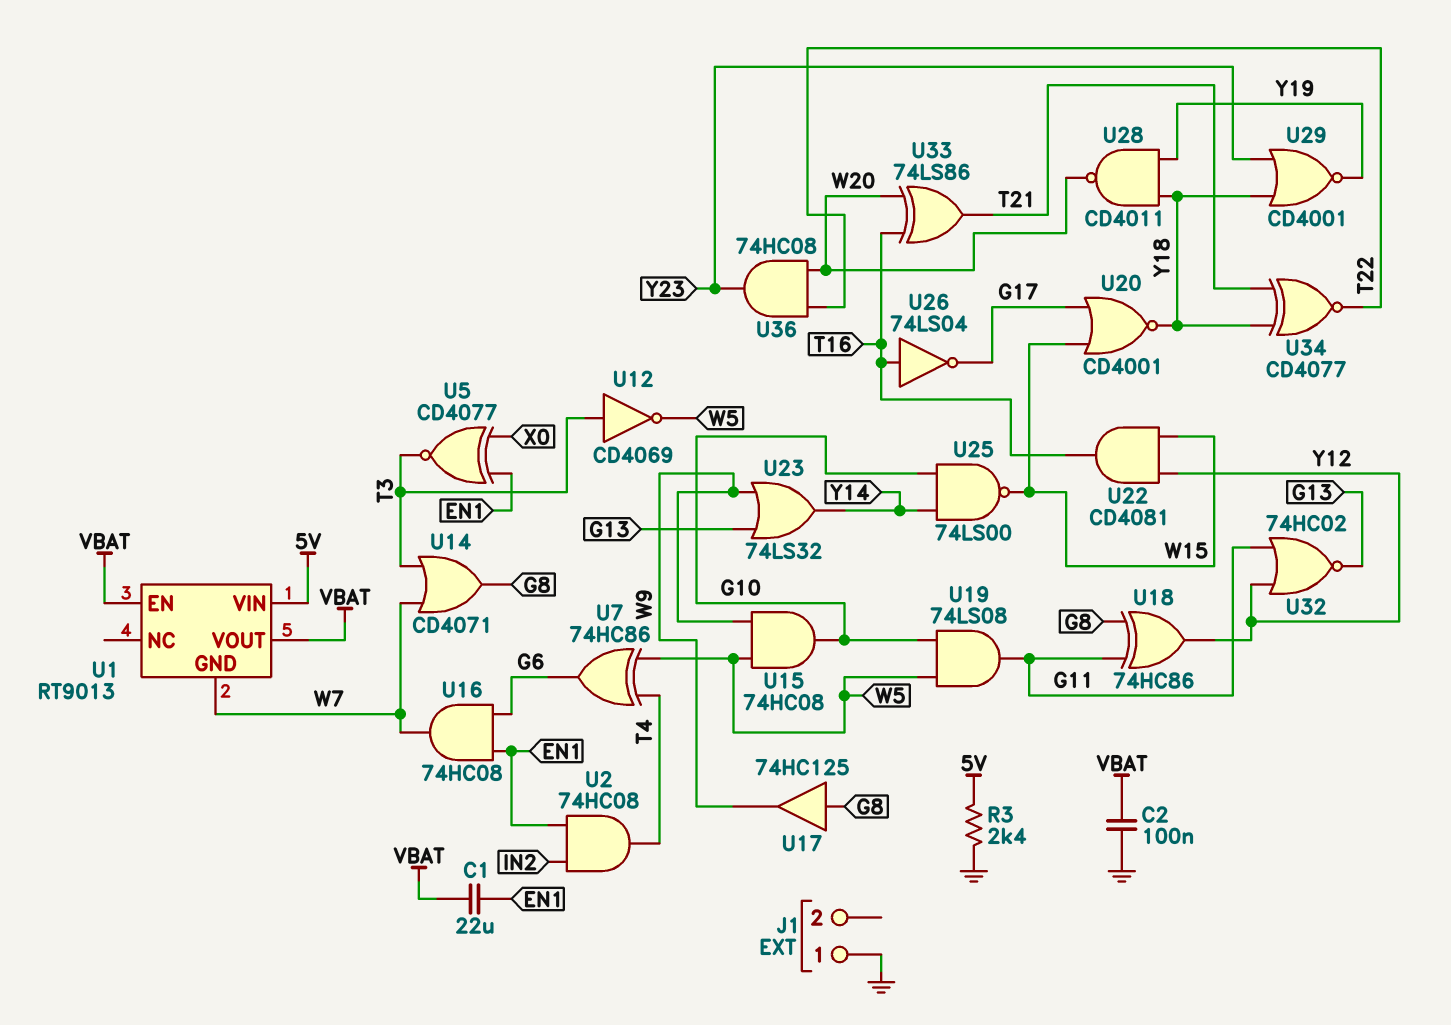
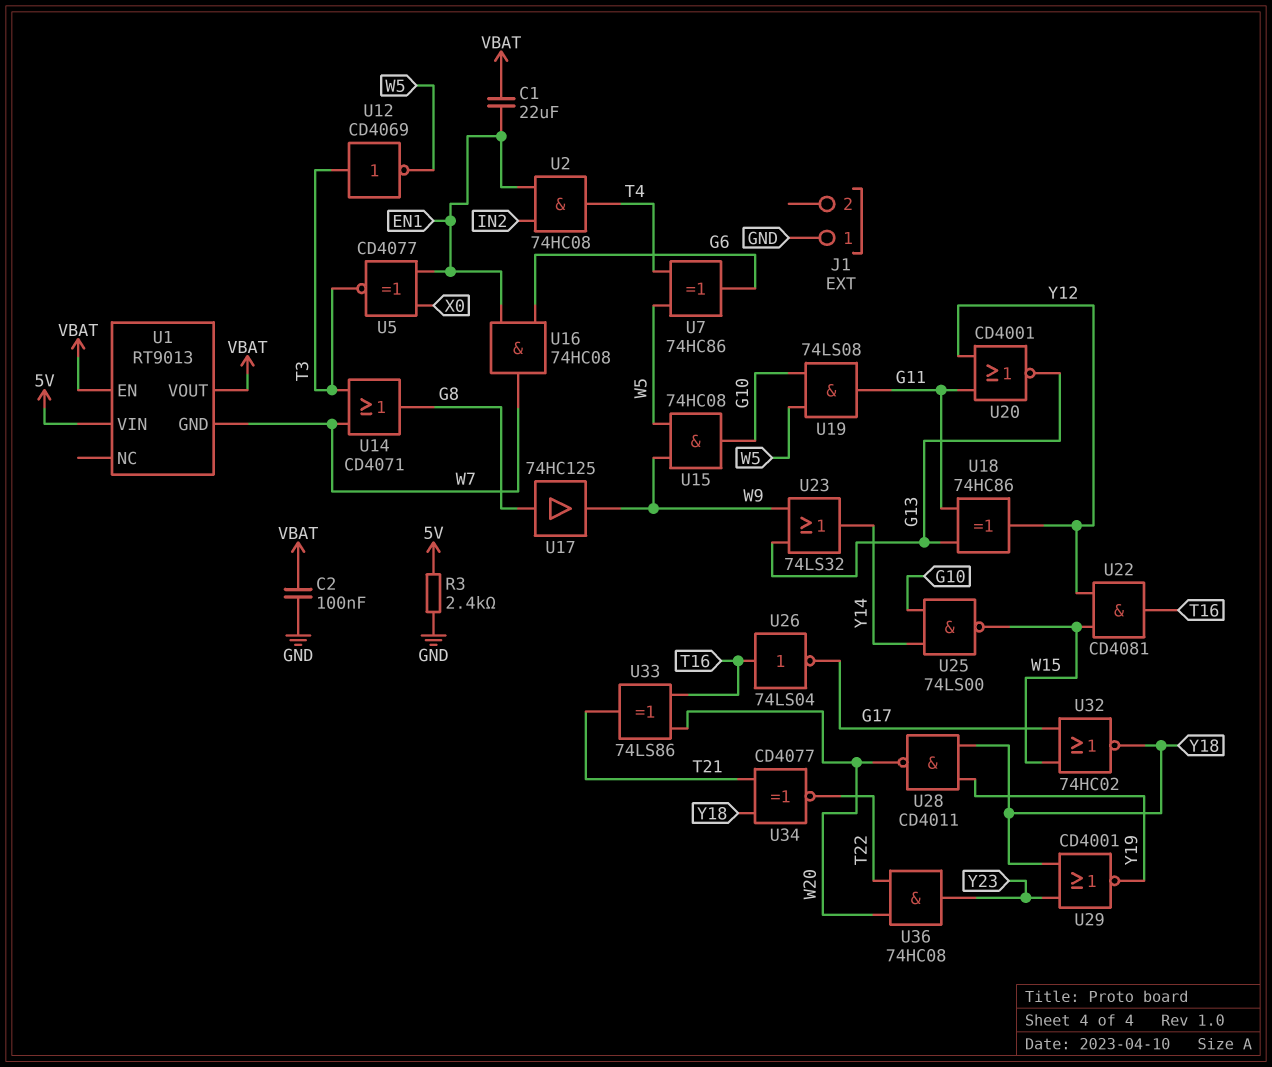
U18: XOR 74HC86 (in G8, in G11, out Y12) -> XOR 74HC86 (in G11, in G13, out Y12)
U20: NOR CD4001 (in G17, in W15, out Y18) -> NOR CD4001 (in G11, in Y12, out G13)
U32: NOR 74HC02 (in G11, in Y12, out G13) -> NOR 74HC02 (in G17, in W15, out Y18)

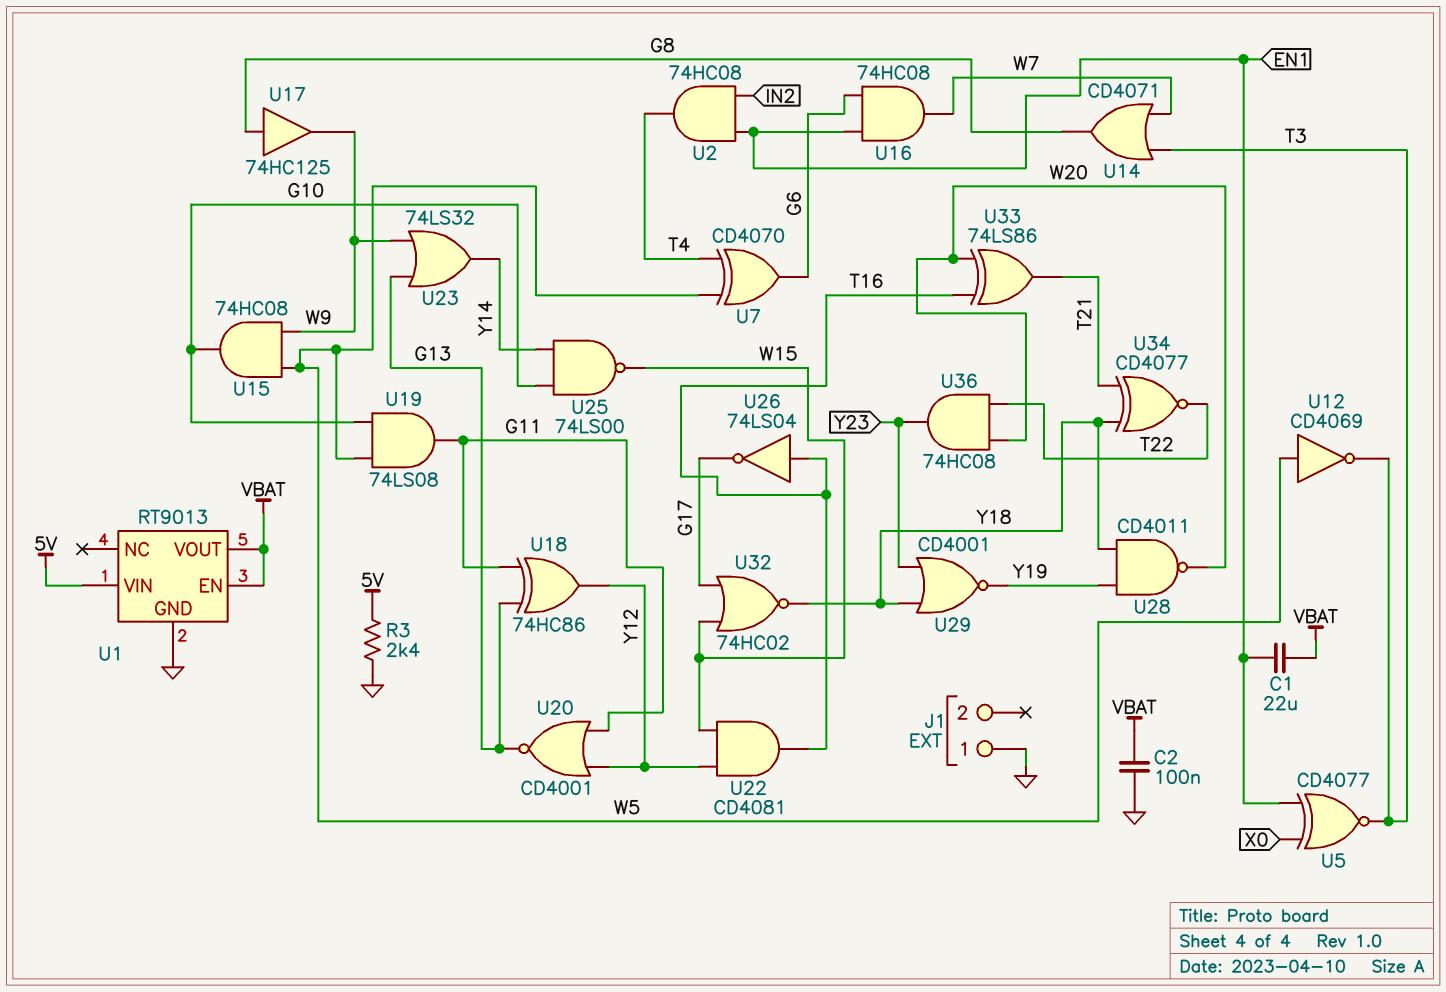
U1 pin GND: W7 -> GND
U7: XOR 74HC86 (in T4, in W5, out G6) -> XOR CD4070 (in T4, in W5, out G6)
U12: NOT CD4069 (in T3, out W5) -> NOT CD4069 (in W5, out T3)

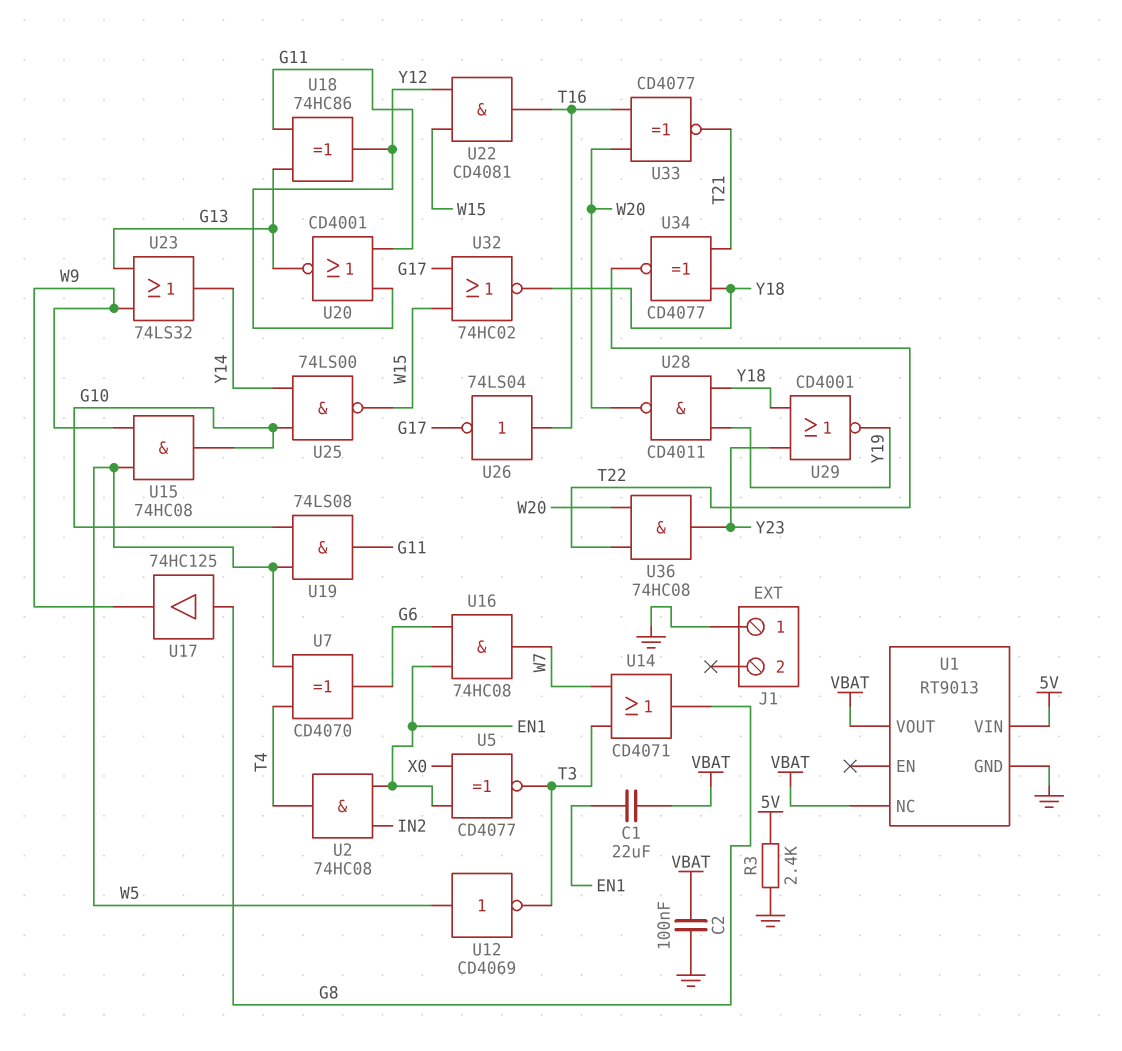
U1 pin EN: VBAT -> none
U1 pin NC: none -> VBAT
U33: XOR 74LS86 (in T16, in W20, out T21) -> XNOR CD4077 (in T16, in W20, out T21)

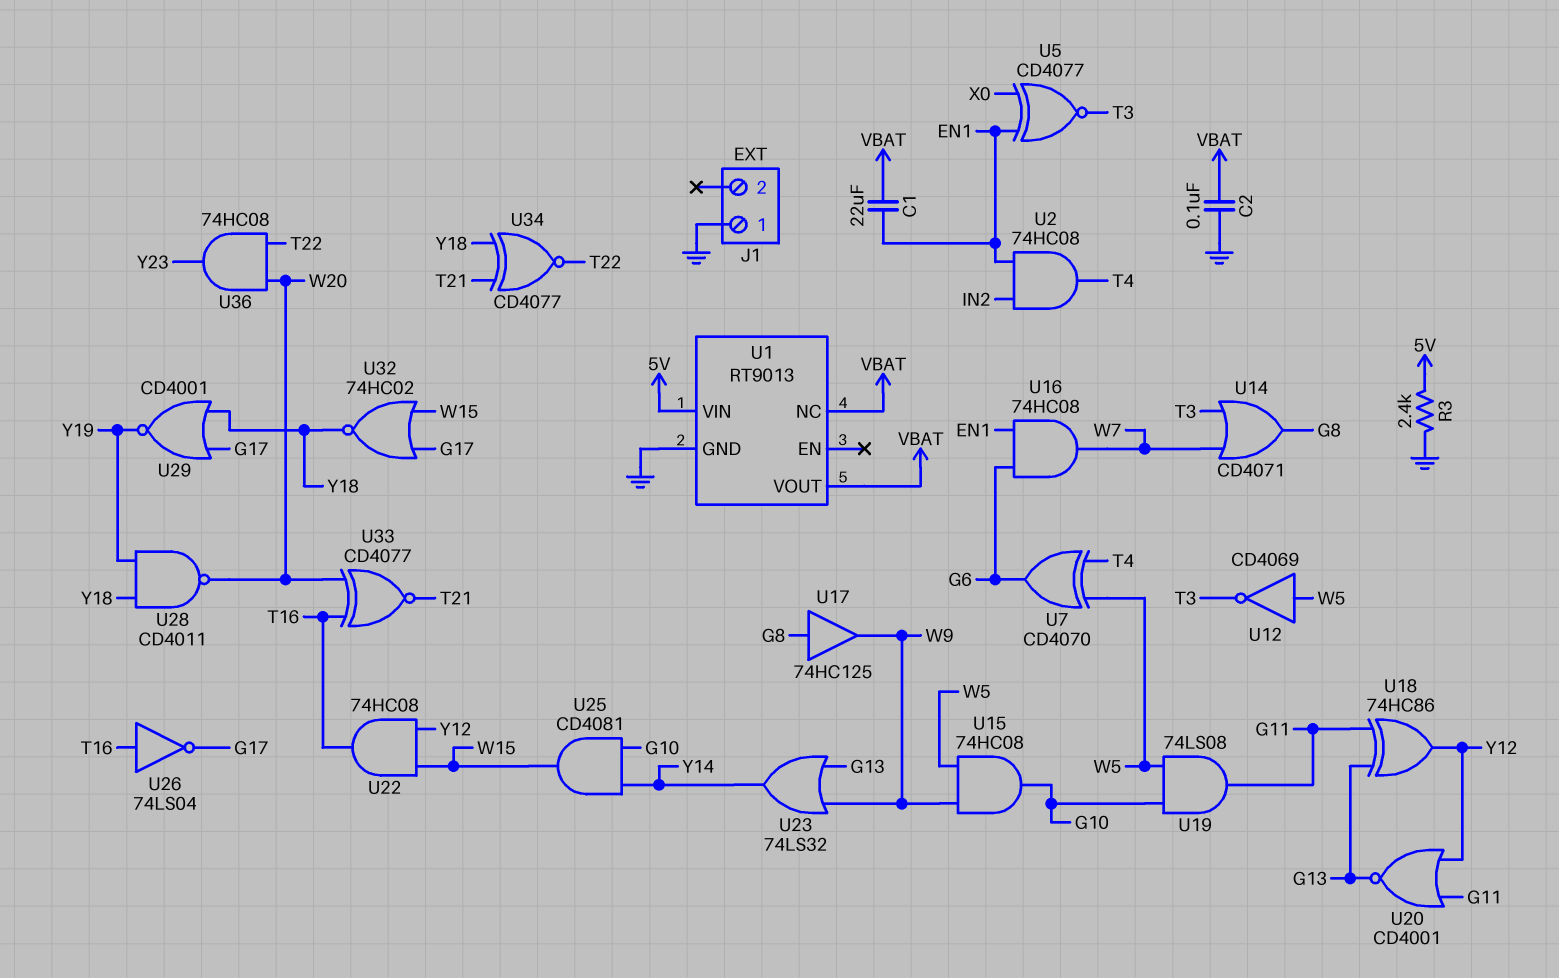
U22: AND CD4081 (in W15, in Y12, out T16) -> AND 74HC08 (in W15, in Y12, out T16)
U25: NAND 74LS00 (in G10, in Y14, out W15) -> AND CD4081 (in G10, in Y14, out W15)
U29: NOR CD4001 (in Y18, in Y23, out Y19) -> NOR CD4001 (in G17, in Y18, out Y19)

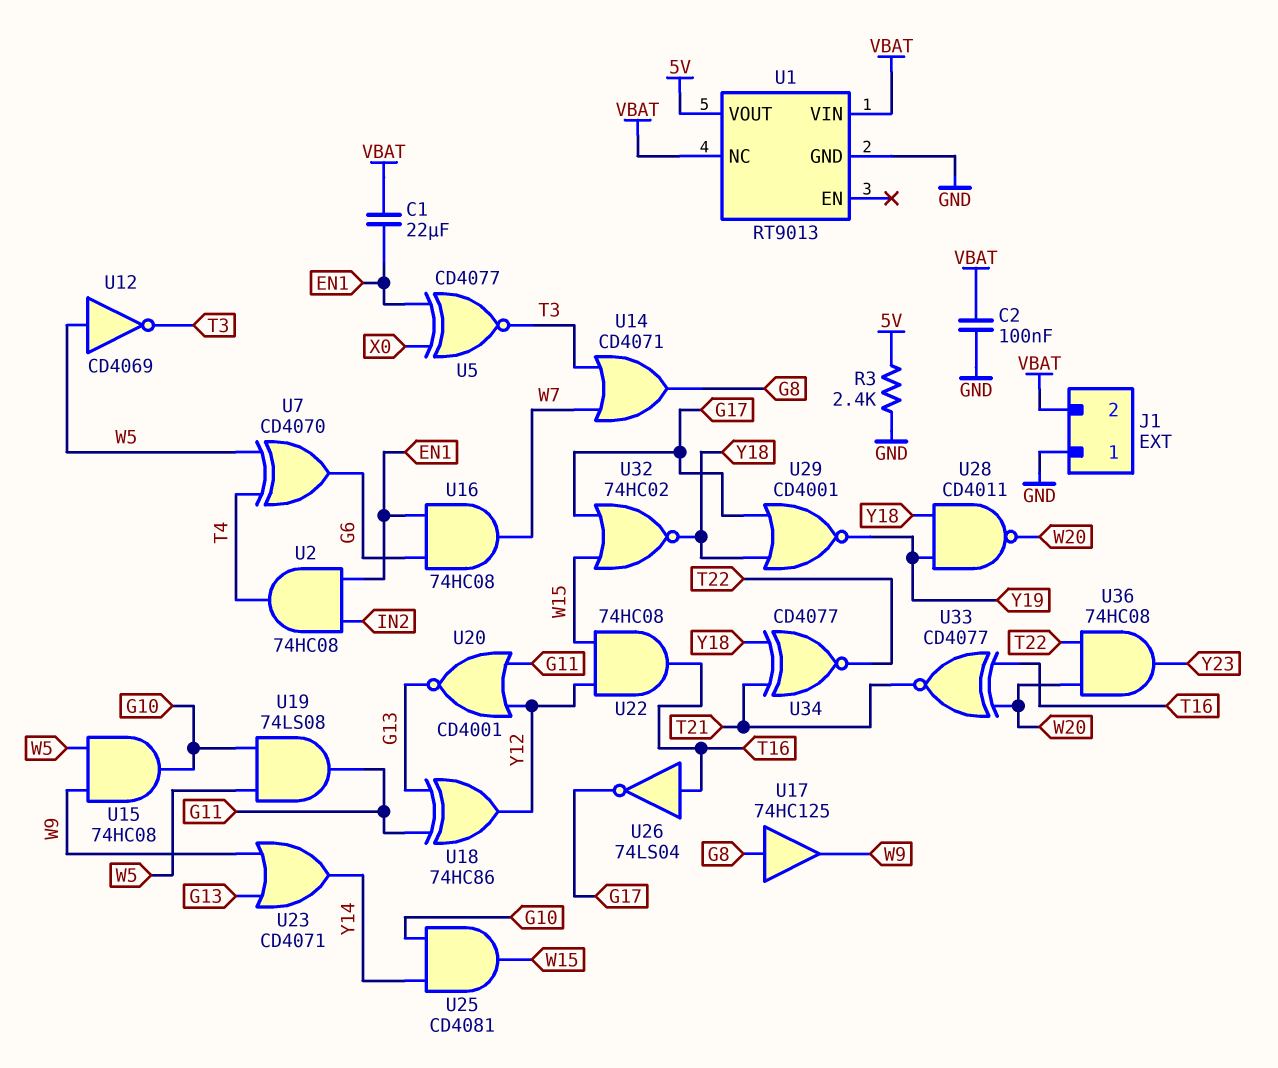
J1 pin 2: none -> VBAT
U1 pin VIN: 5V -> VBAT
U1 pin VOUT: VBAT -> 5V
U23: OR 74LS32 (in G13, in W9, out Y14) -> OR CD4071 (in G13, in W9, out Y14)

